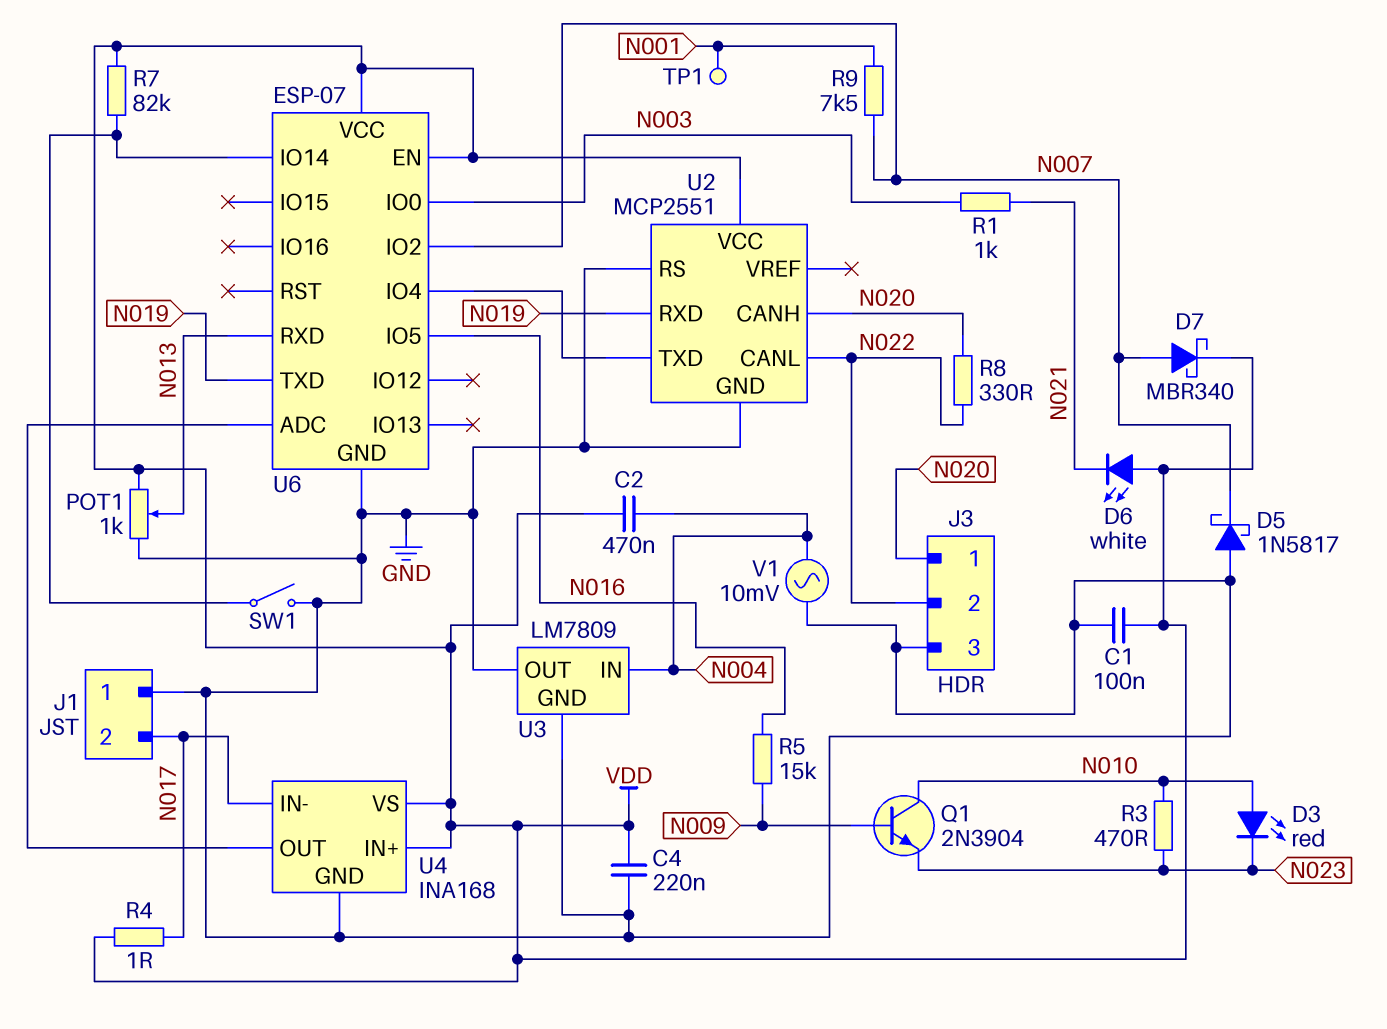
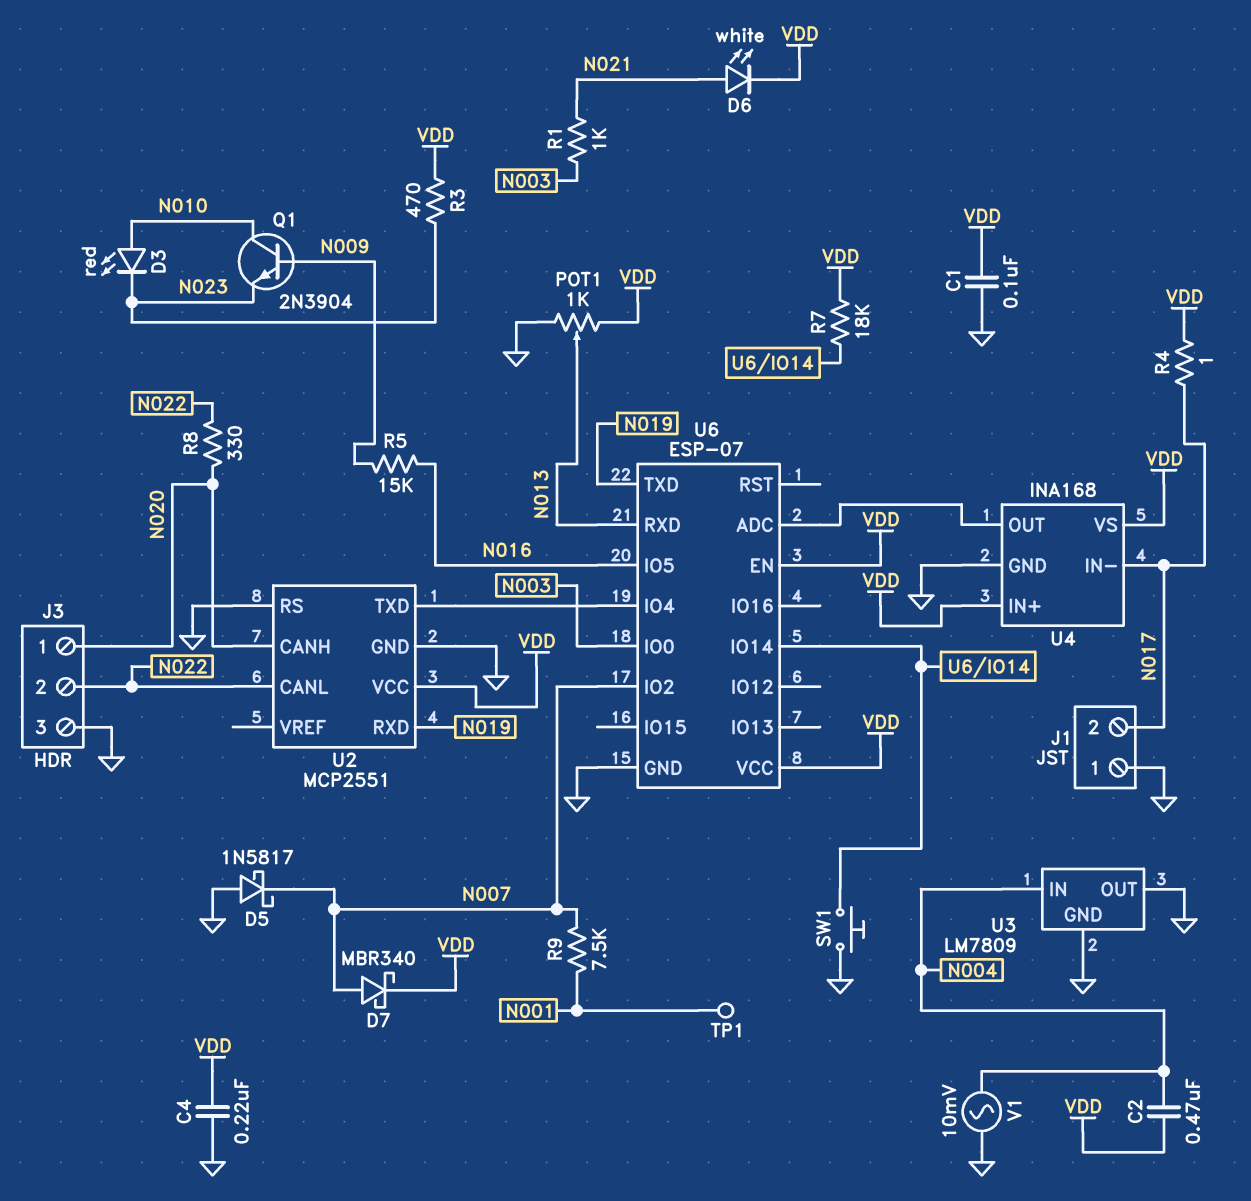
D6: LED white (A VDD, K N021) -> LED white (A N021, K VDD)
R3: 470 (N010, N023) -> 470 (N023, VDD)
R7: 82k (U6/IO14, VDD) -> 18k (U6/IO14, VDD)
SW1: switch (GND, U6/IO14) -> button (GND, U6/IO14)

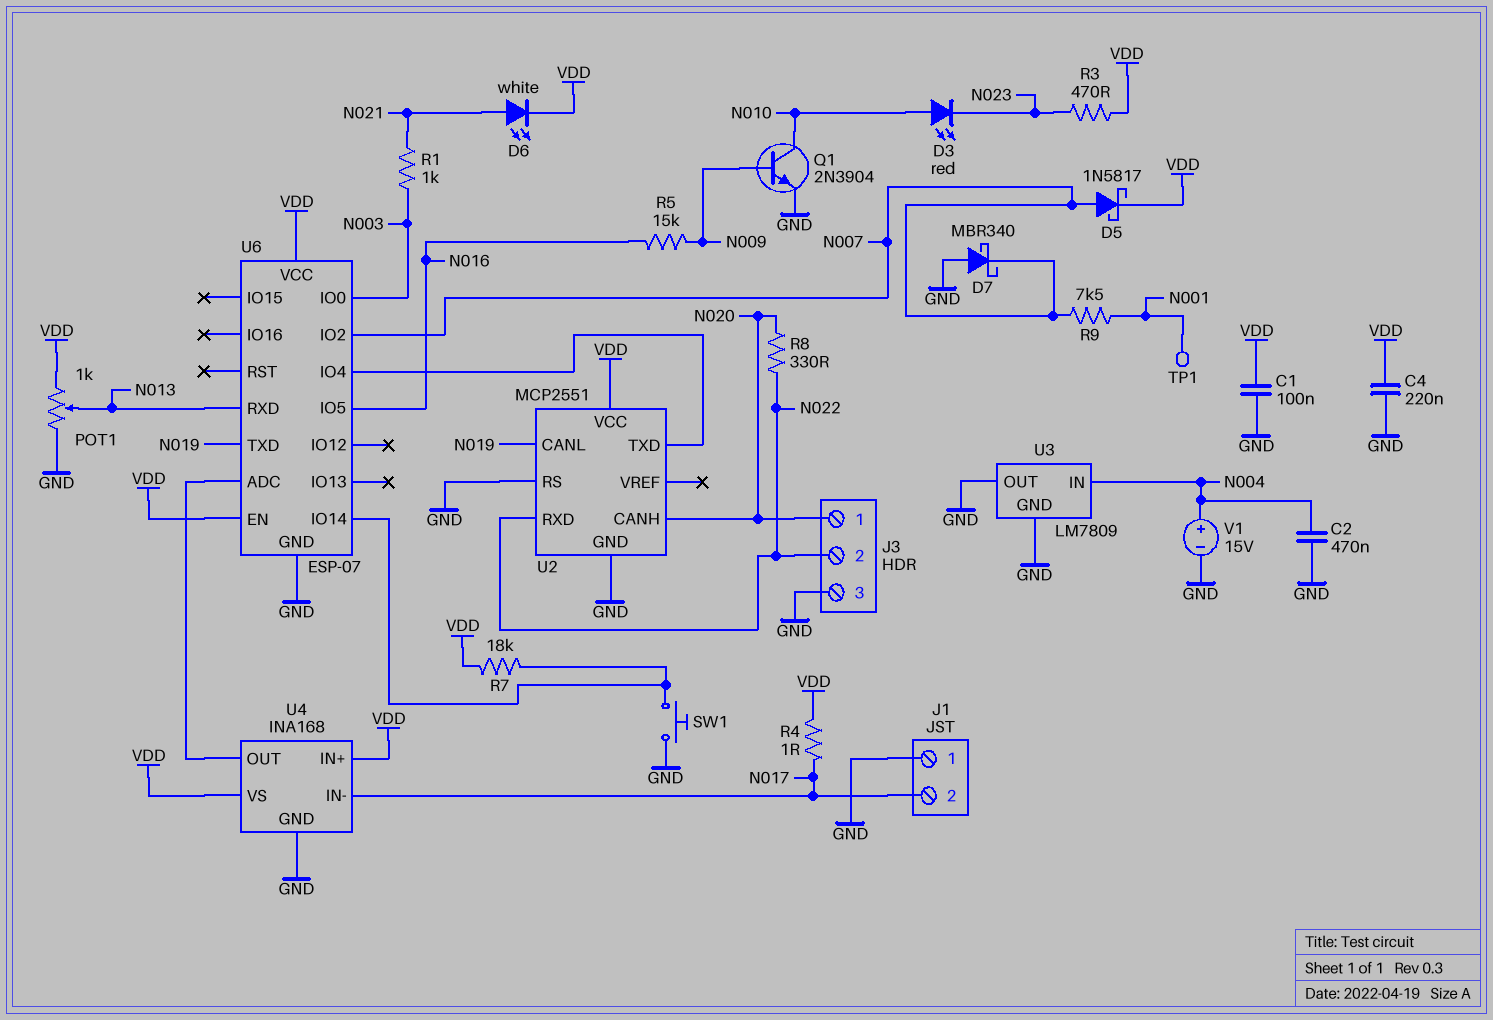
C2: 470nF (N004, VDD) -> 470nF (GND, N004)
D5: schottky 1N5817 (A GND, K N007) -> schottky 1N5817 (A N007, K VDD)
D7: schottky MBR340 (A N007, K VDD) -> schottky MBR340 (A GND, K N007)
Q1: NPN 2N3904 (B N009, C N010, E N023) -> NPN 2N3904 (B N009, C N010, E GND)
U2 pin CANL: N022 -> N019
U2 pin RXD: N019 -> N022
V1: AC 10mV (GND, N004) -> 15V (plus N004, minus GND)

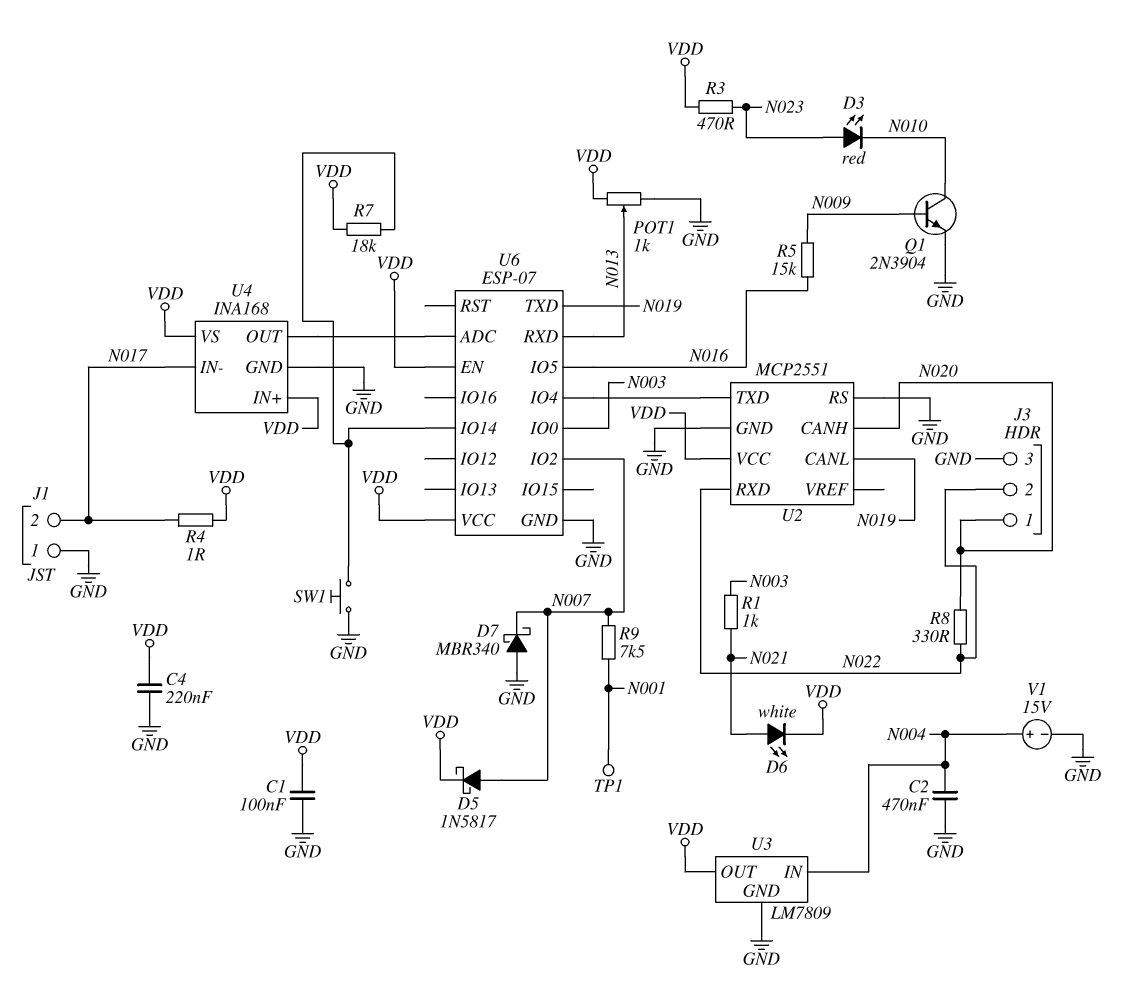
D3: LED red (A N010, K N023) -> LED red (A N023, K N010)
U3 pin OUT: GND -> VDD

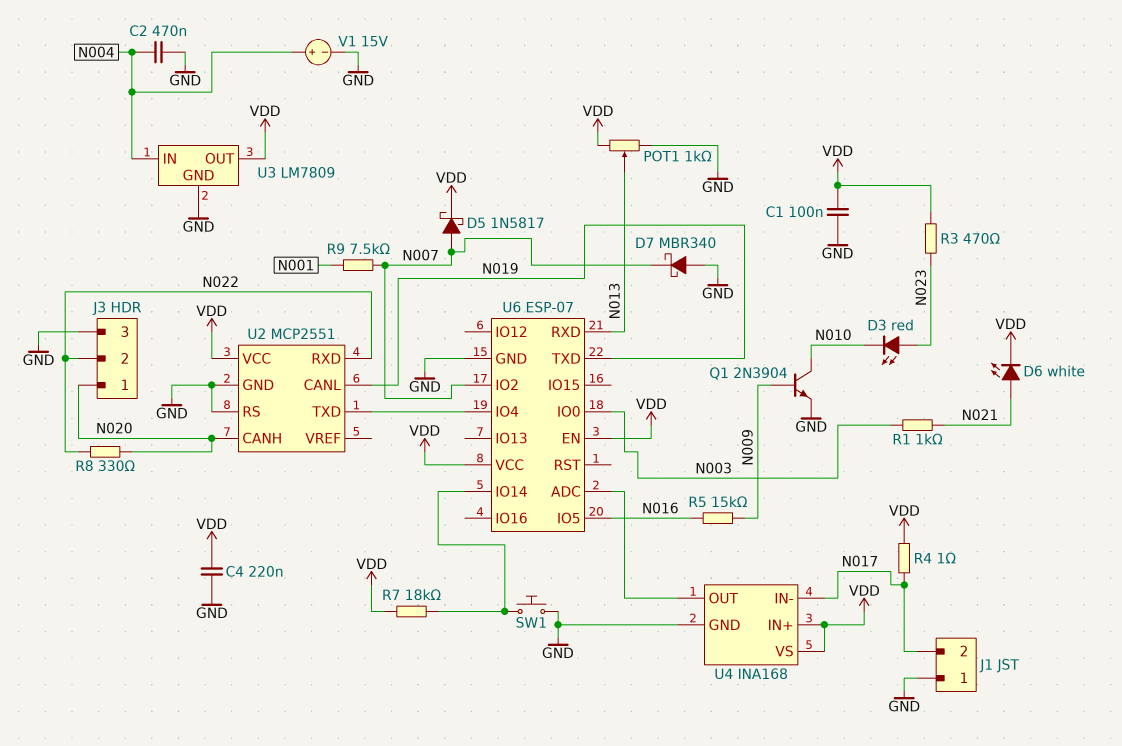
TP1: test point (N001) -> none

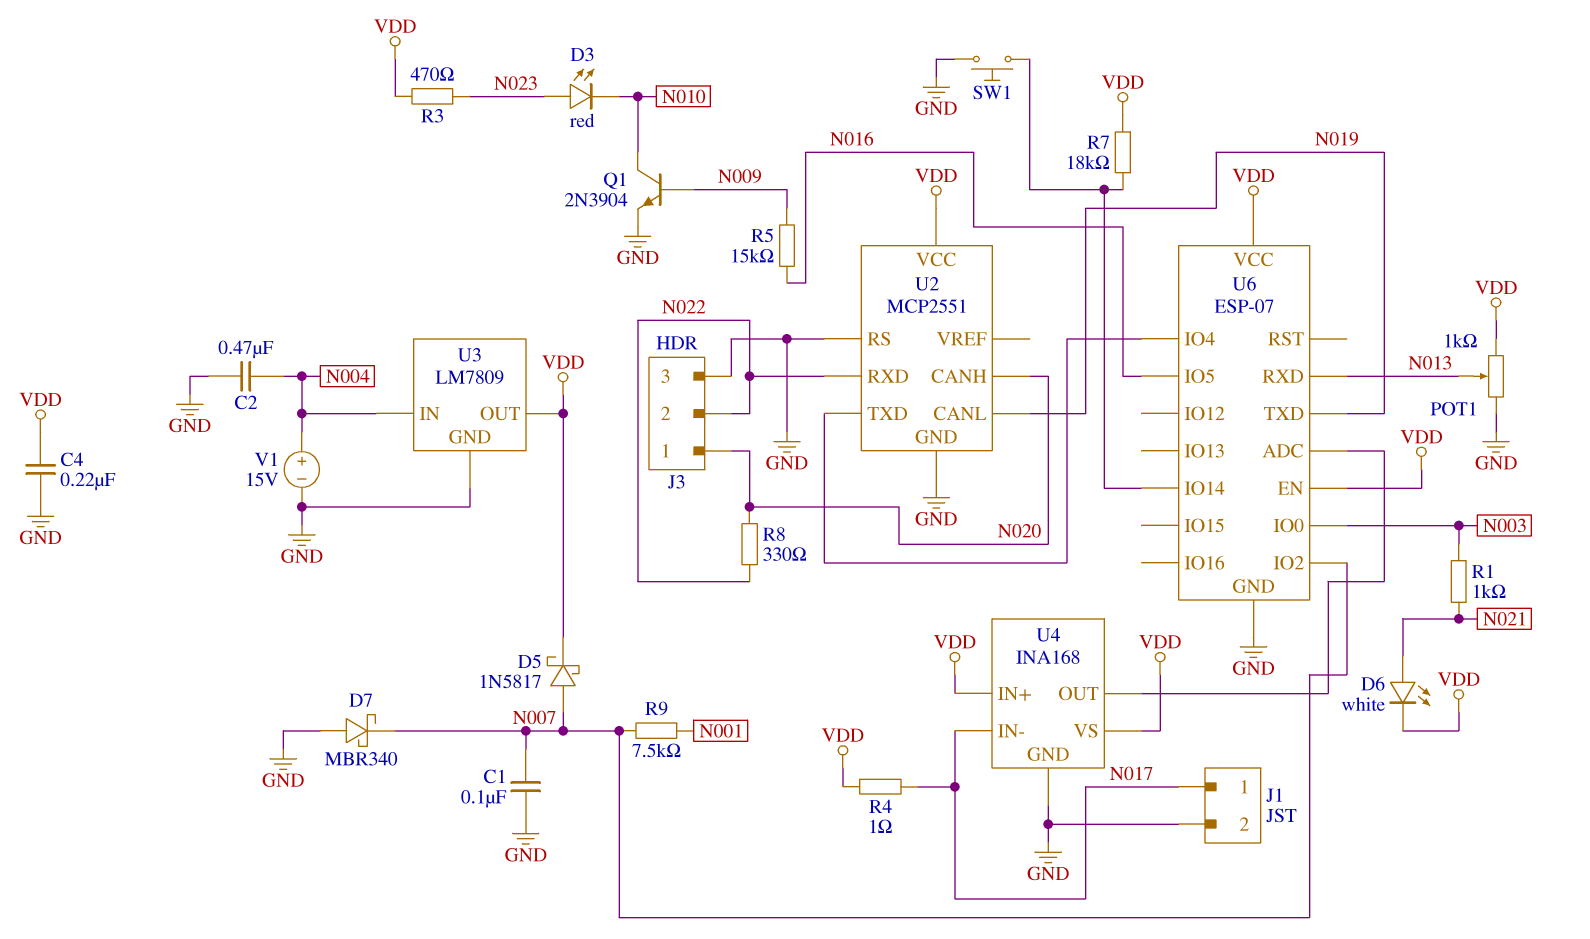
C1: 100nF (GND, VDD) -> 100nF (GND, N007)
J1 pin 1: GND -> N017
J1 pin 2: N017 -> GND

